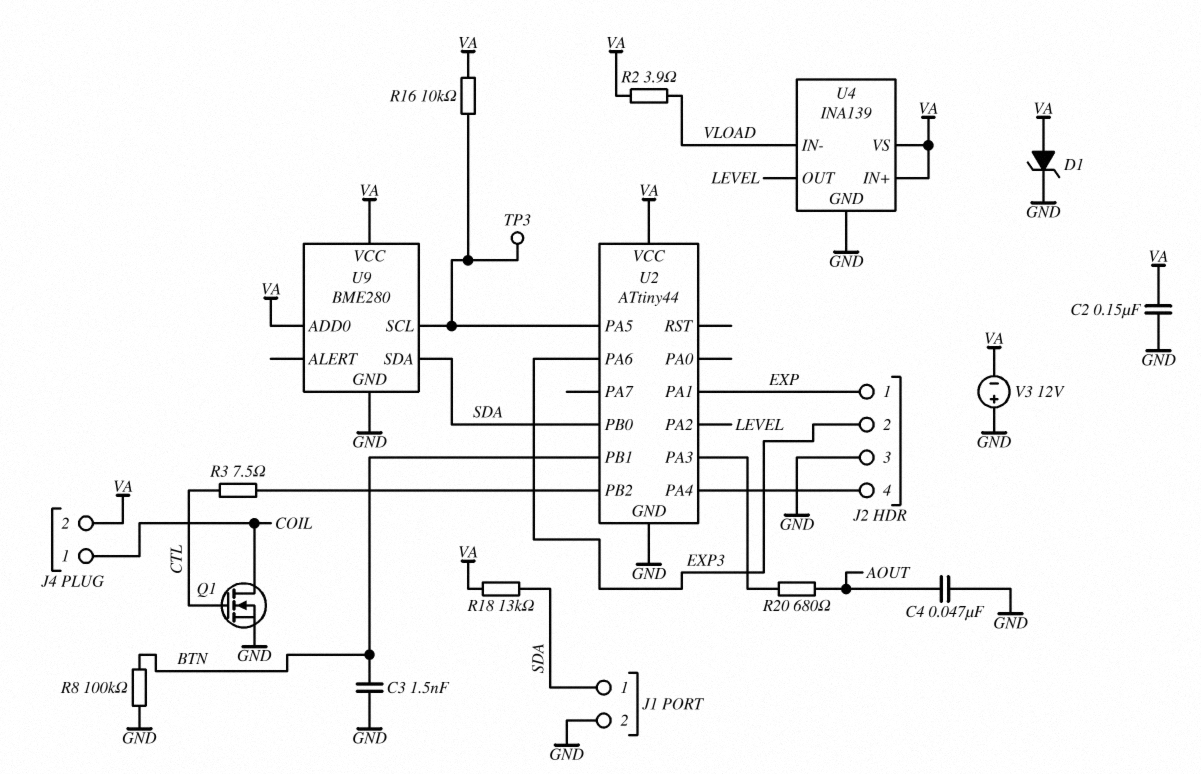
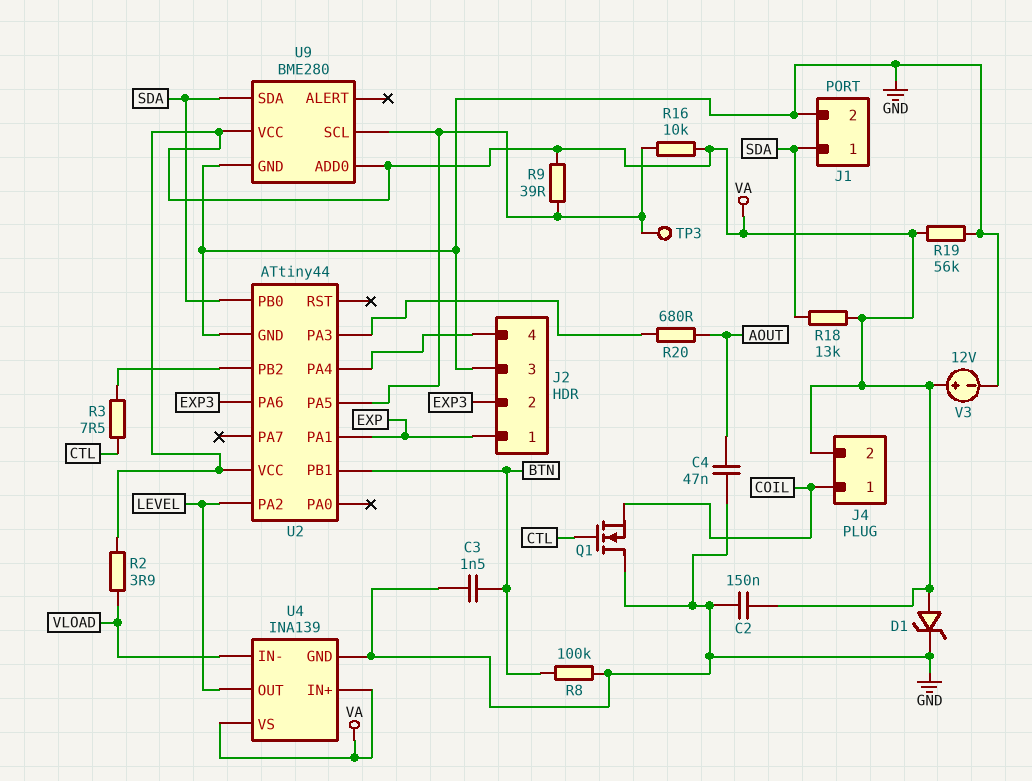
Q1: NMOS (G CTL, D COIL, S GND) -> NMOS (G CTL, D GND, S COIL)
R9: none -> 39 (U2/PA5, VA)
R19: none -> 56k (GND, VA)
V3: 12V (plus GND, minus VA) -> 12V (plus VA, minus GND)

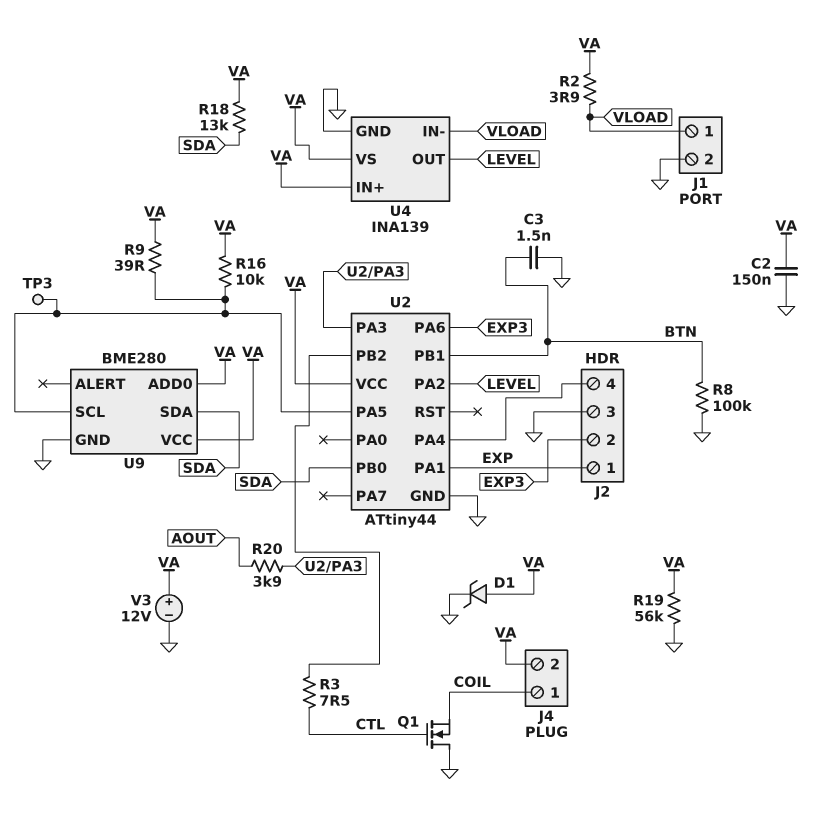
C4: 47nF (AOUT, GND) -> none
J1 pin 1: SDA -> VLOAD
R20: 680 (AOUT, U2/PA3) -> 3.9k (AOUT, U2/PA3)

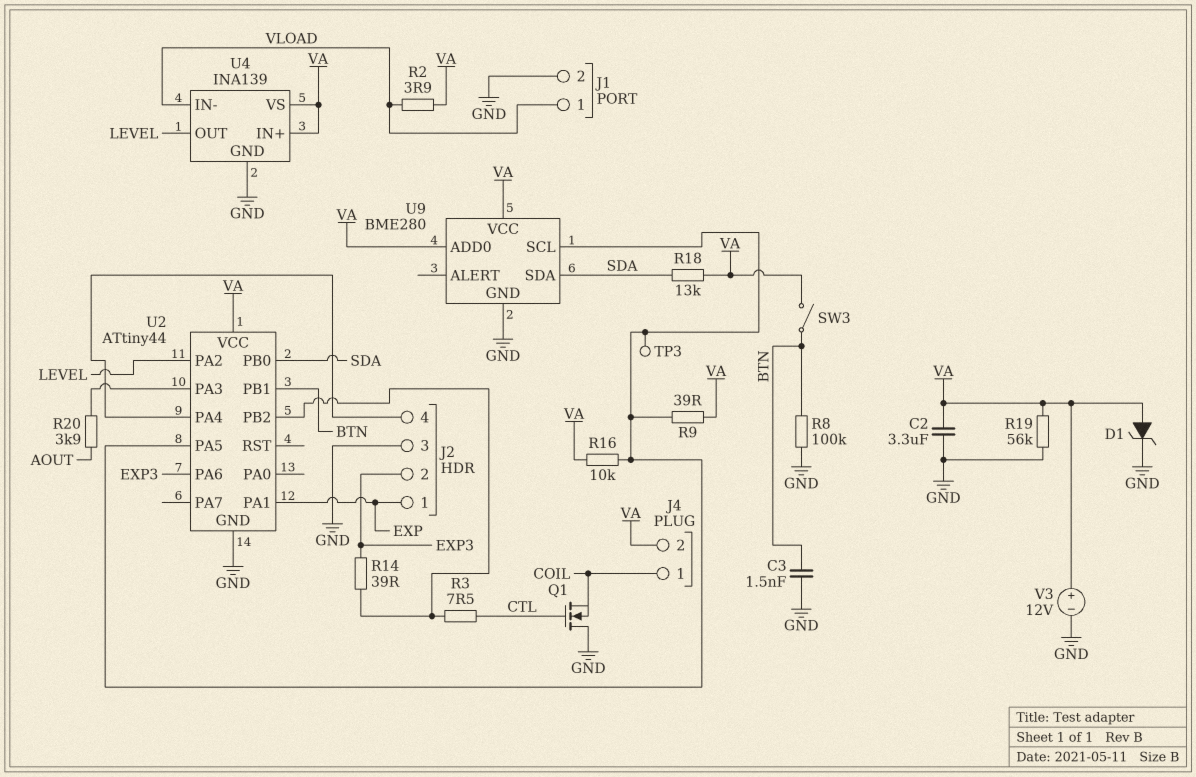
C2: 150nF (GND, VA) -> 3.3uF (GND, VA)
R14: none -> 39 (EXP3, U2/PB2)
SW3: none -> switch (BTN, VA)

